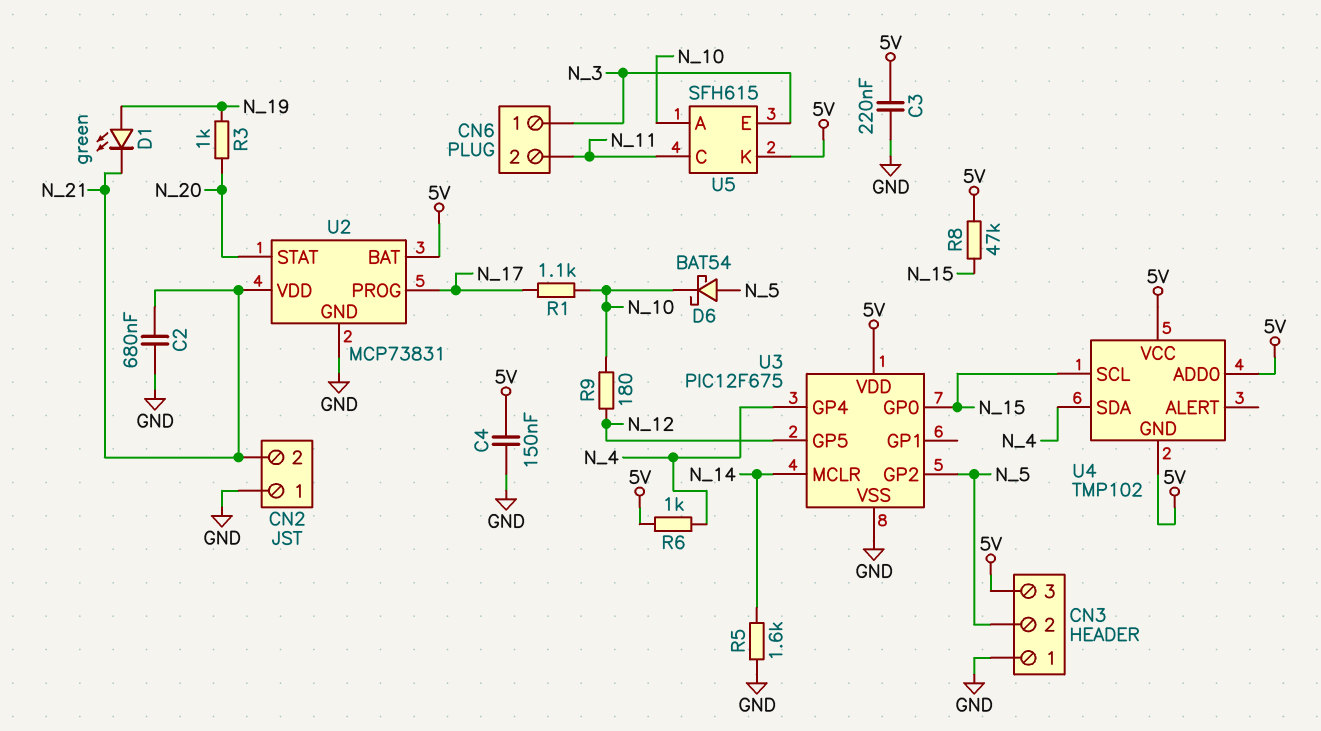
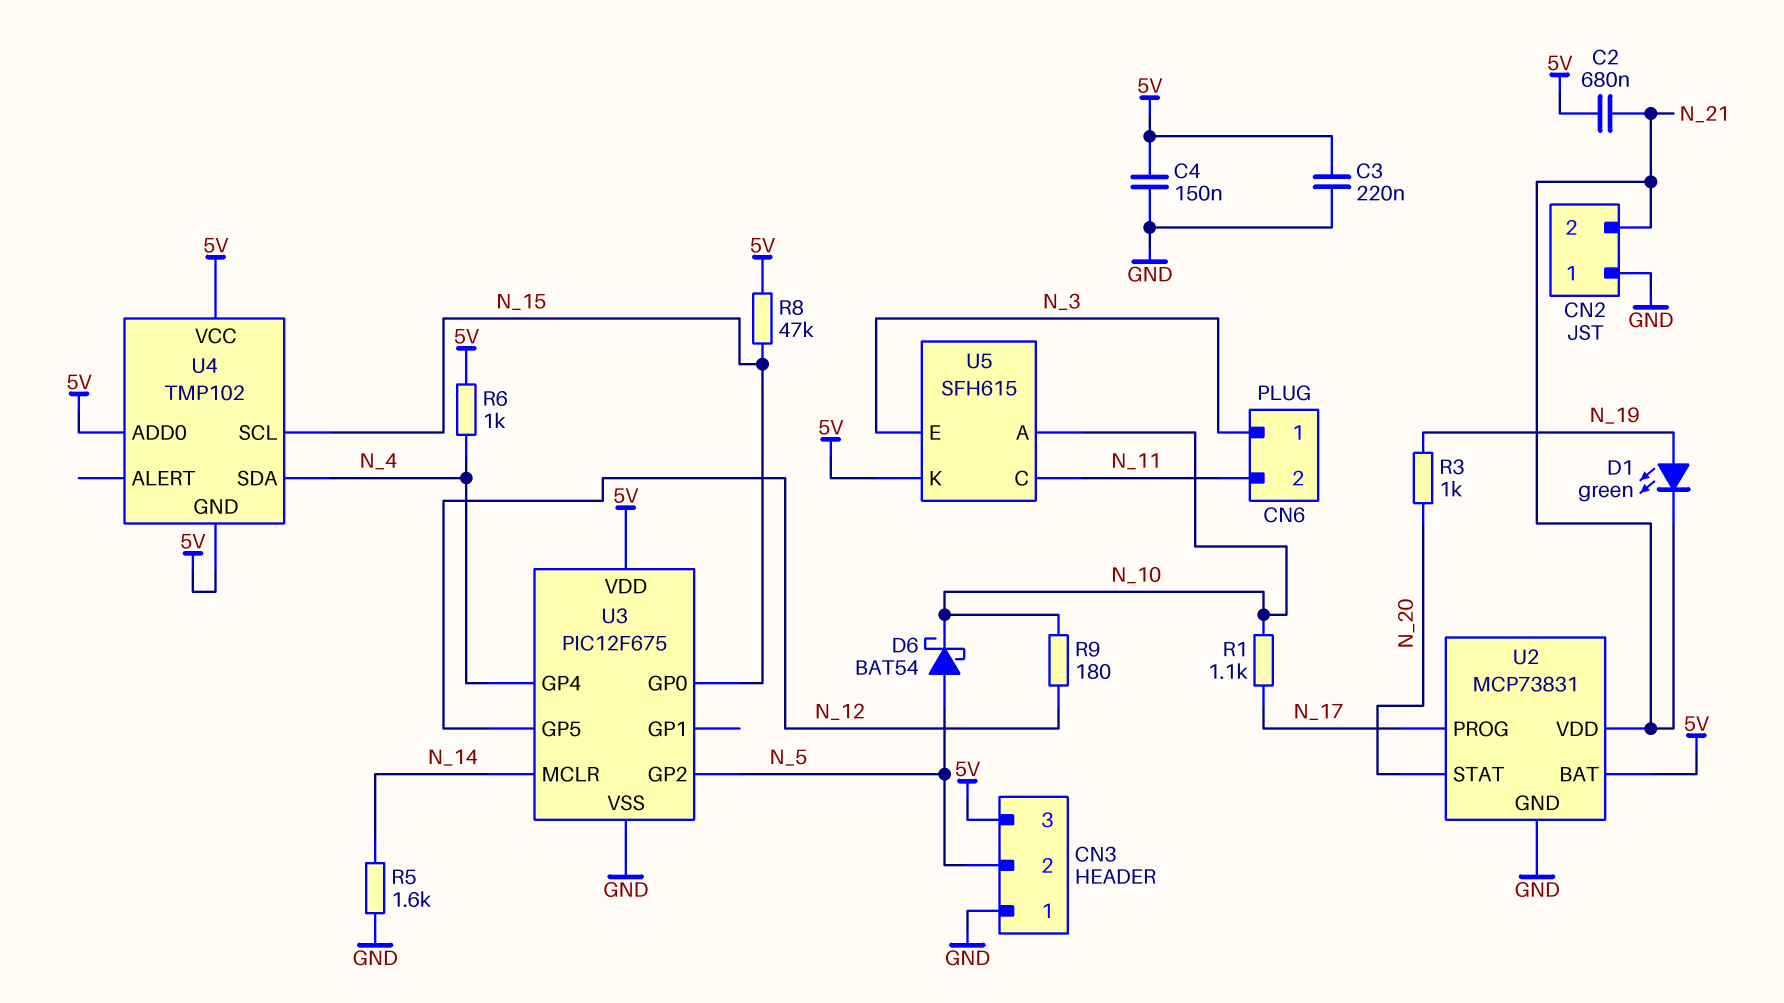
C2: 680nF (GND, N_21) -> 680nF (5V, N_21)

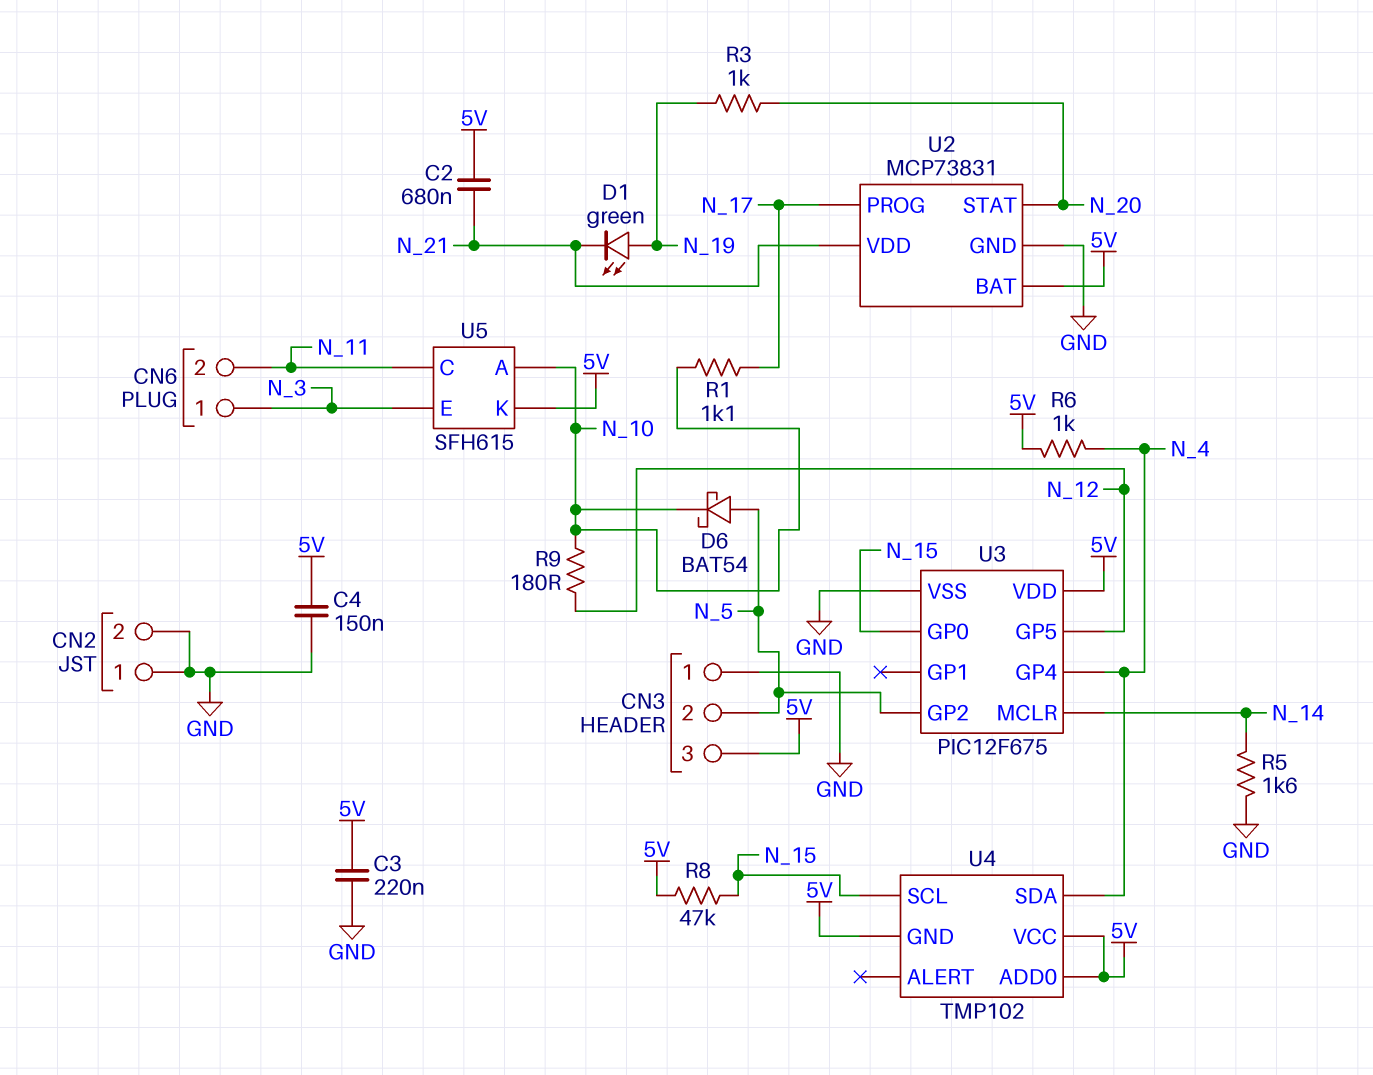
CN2 pin 2: N_21 -> GND

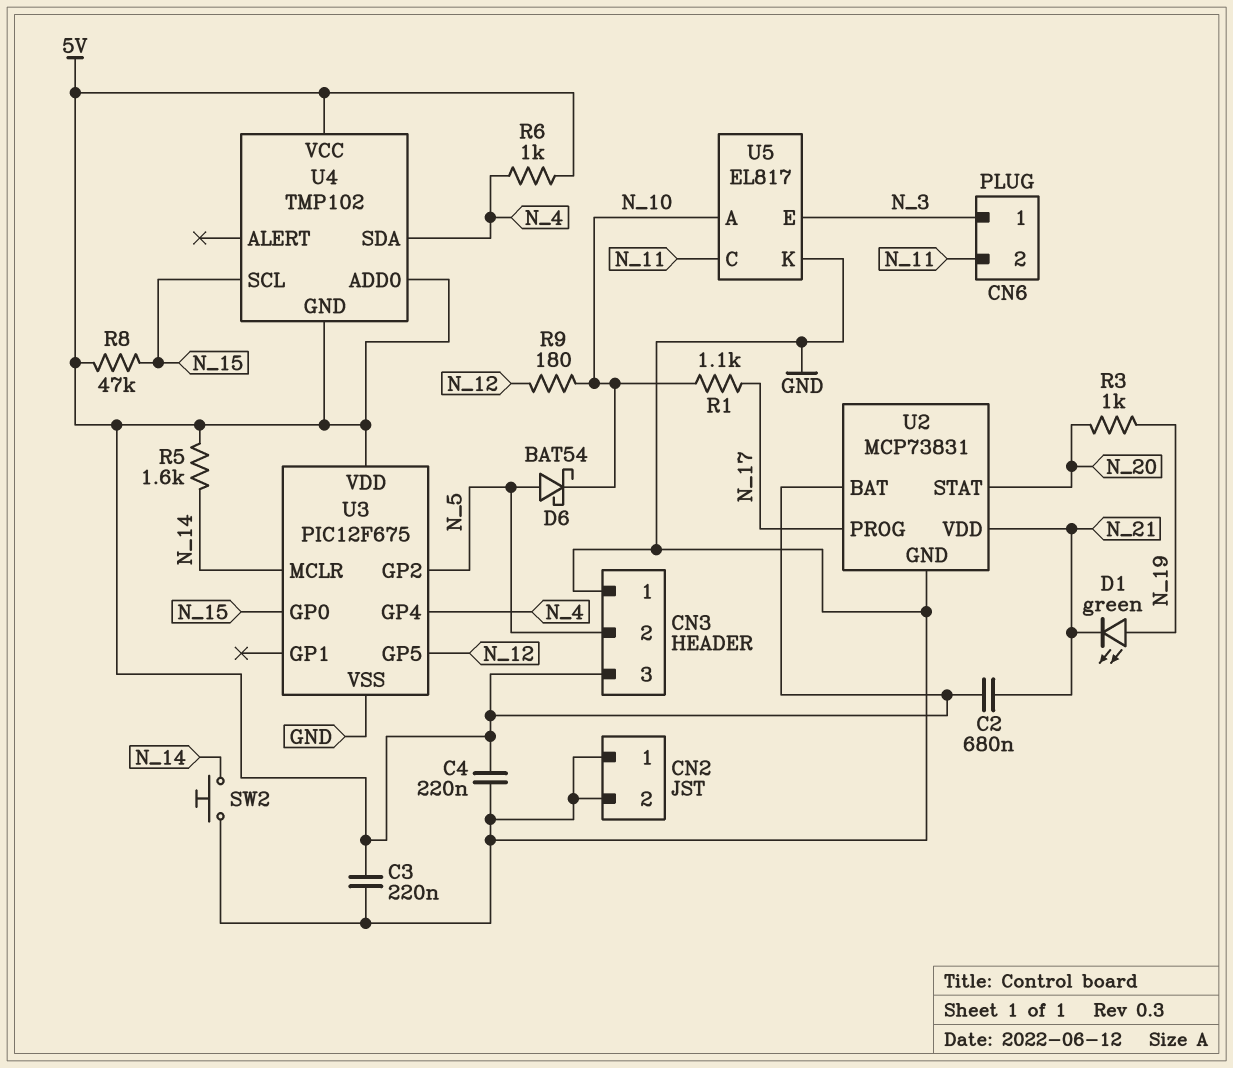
C4: 150nF (5V, GND) -> 220nF (5V, GND)
R5: 1.6k (GND, N_14) -> 1.6k (5V, N_14)
SW2: none -> button (GND, N_14)
U5: SFH615 -> EL817
U5 pin K: 5V -> GND

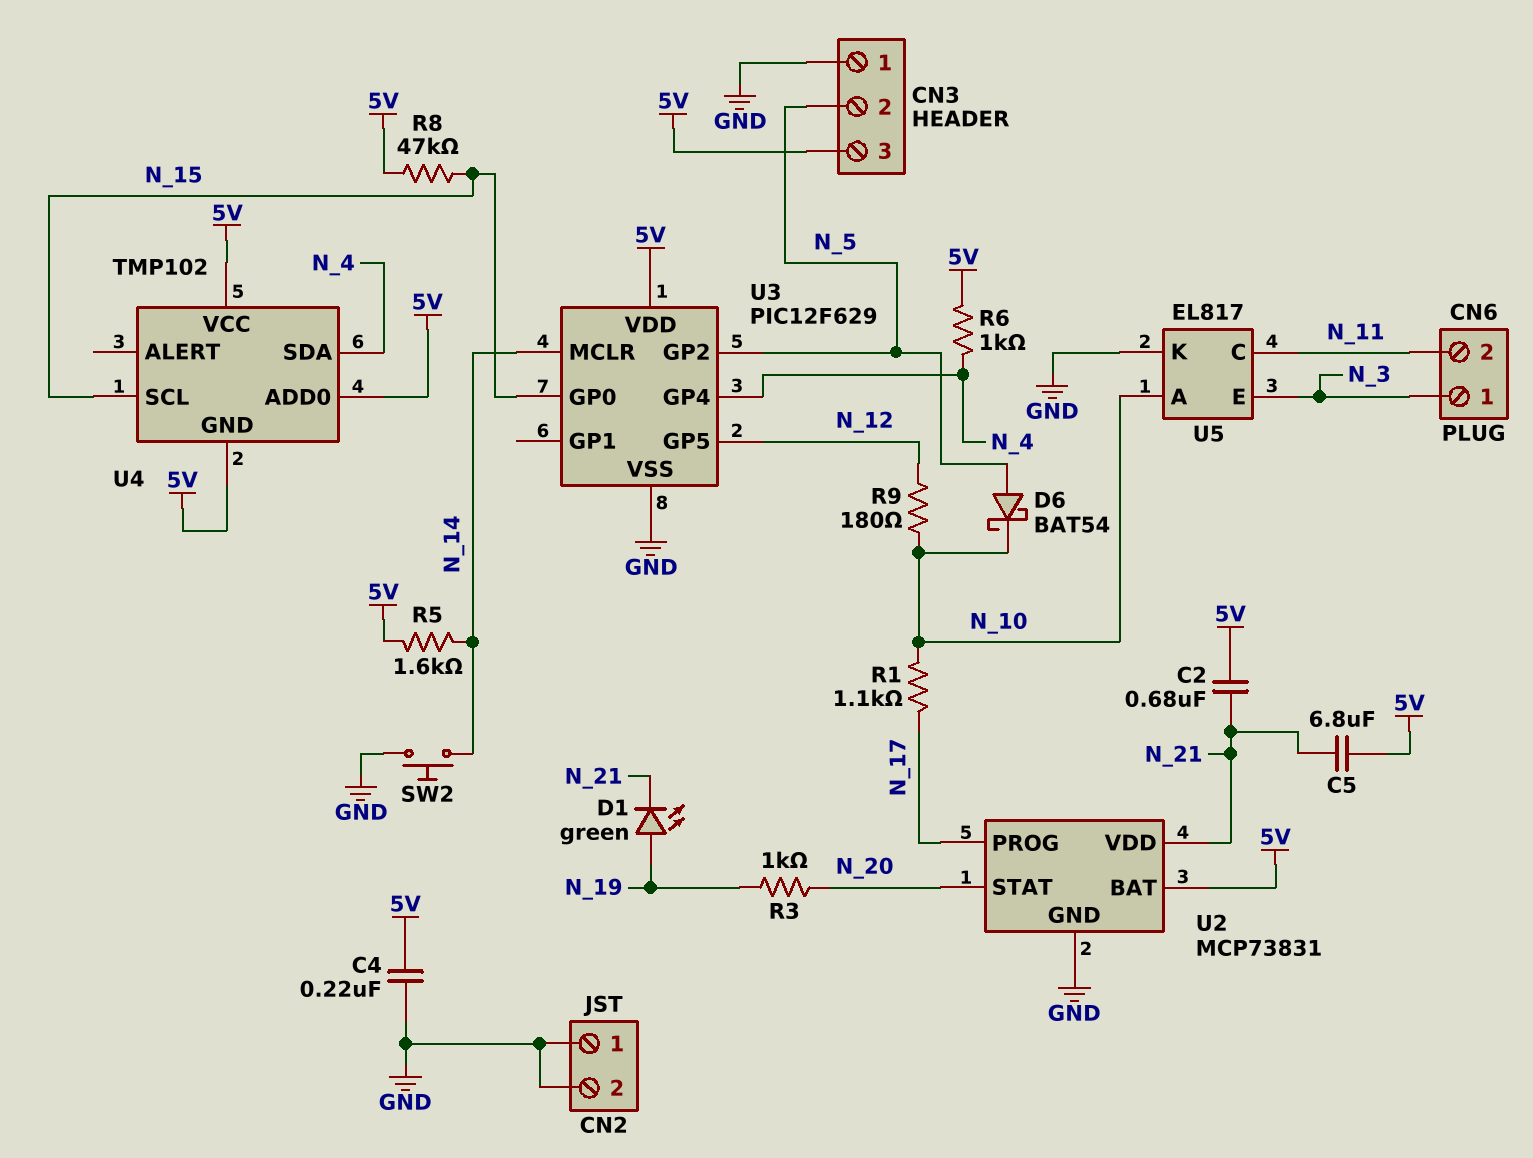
C3: 220nF (5V, GND) -> none
C5: none -> 6.8uF (5V, N_21)
U3: PIC12F675 -> PIC12F629

